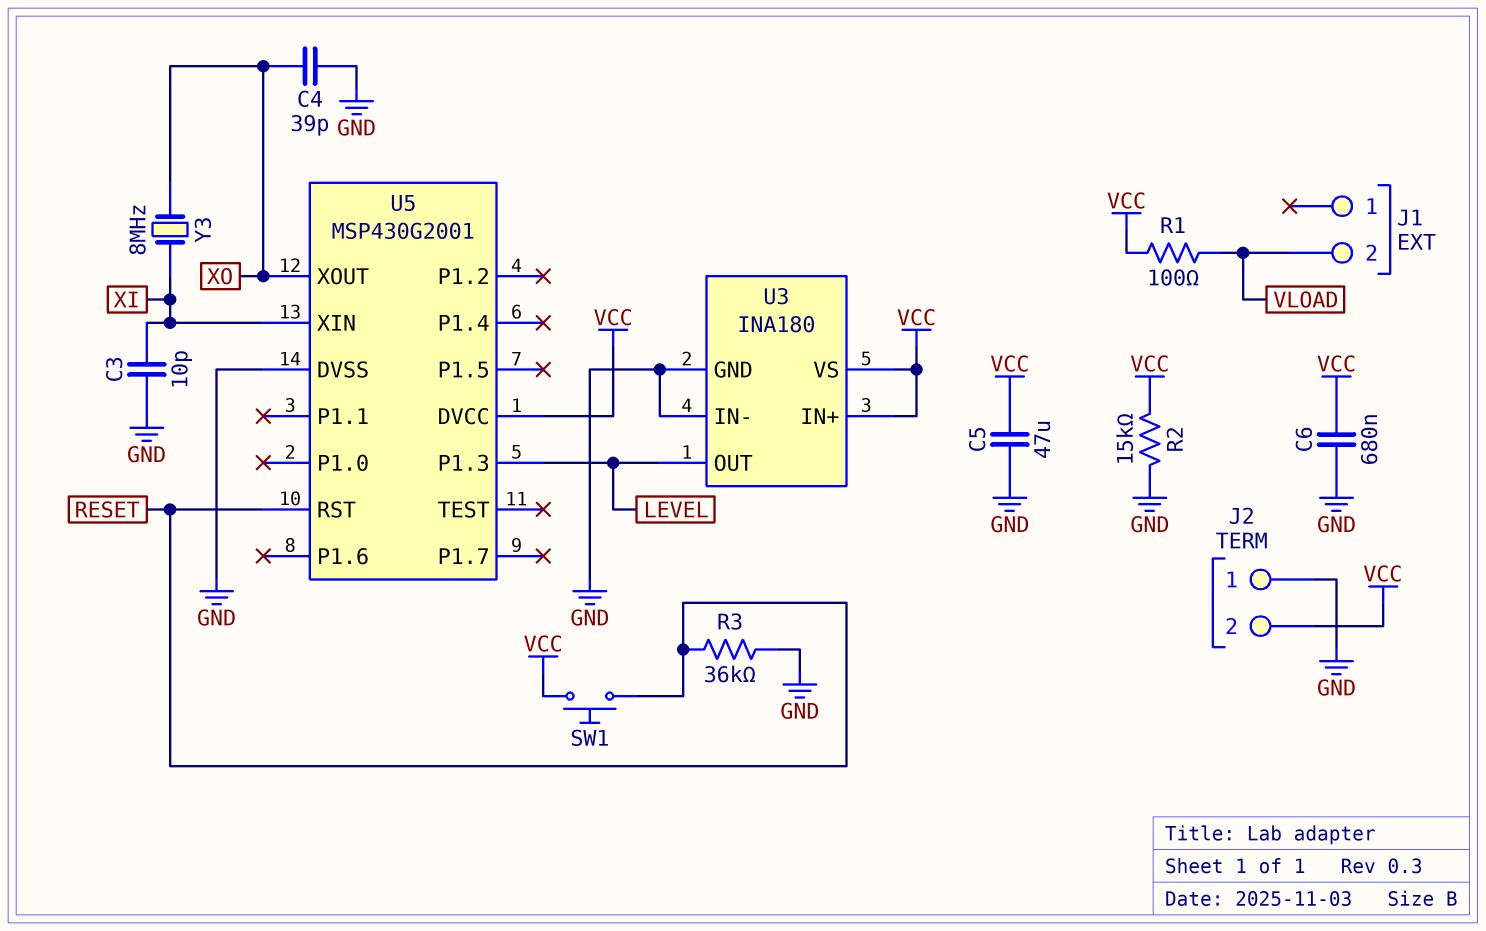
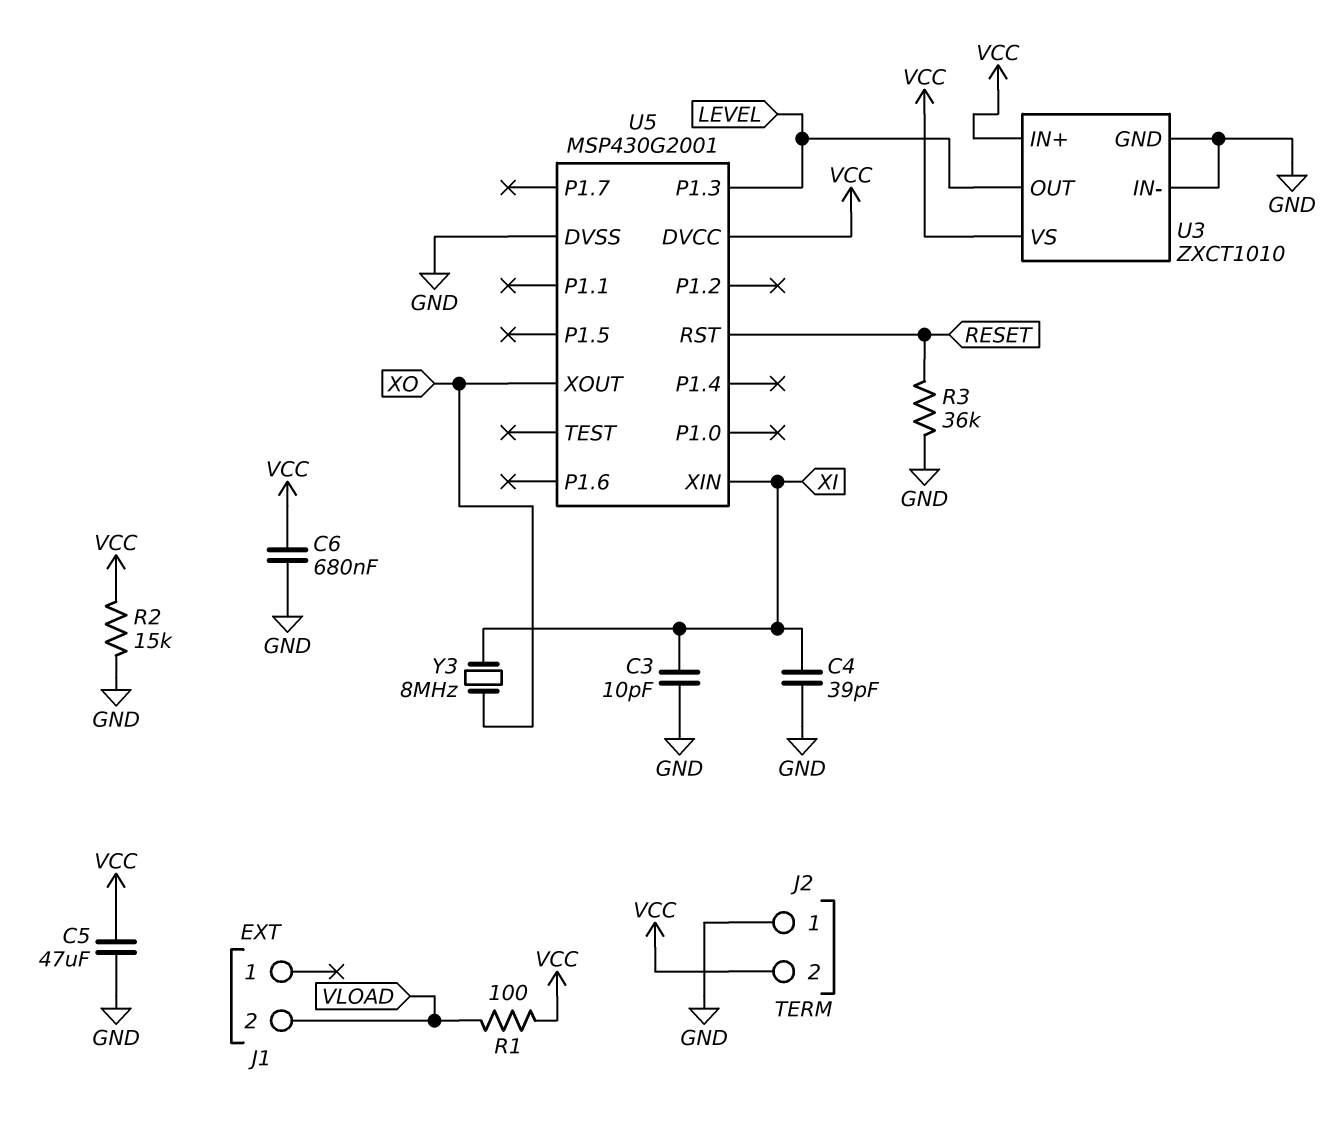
C4: 39pF (GND, XO) -> 39pF (GND, XI)
SW1: button (RESET, VCC) -> none
U3: INA180 -> ZXCT1010

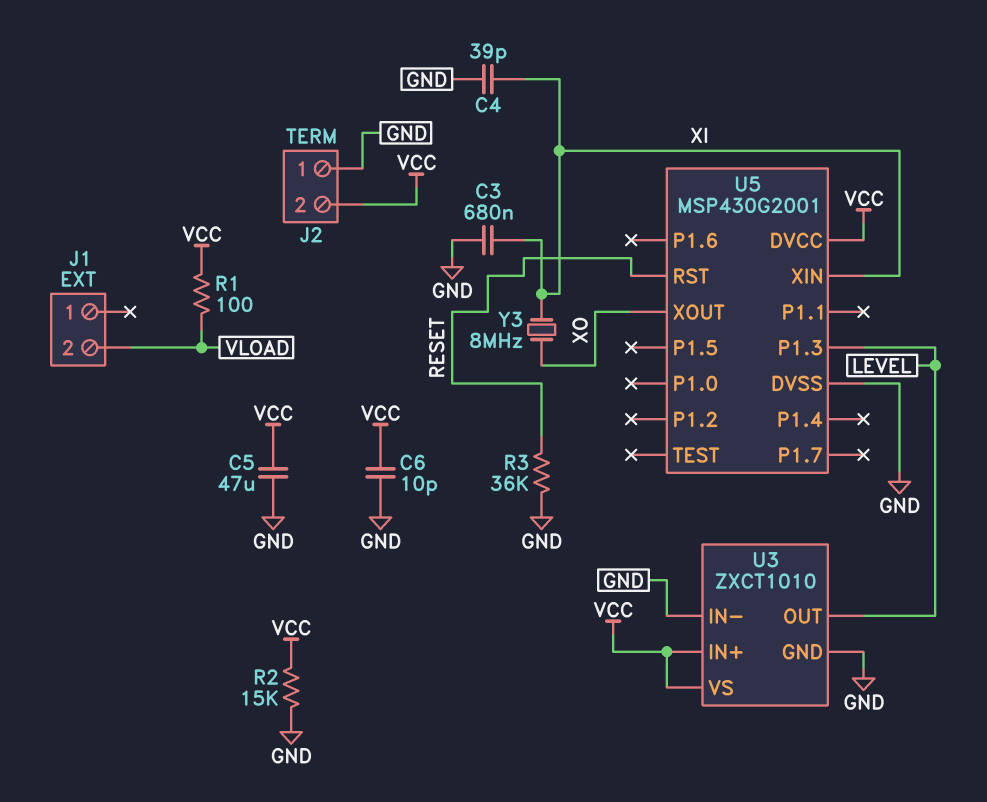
C3: 10pF (GND, XI) -> 680nF (GND, XI)
C6: 680nF (GND, VCC) -> 10pF (GND, VCC)

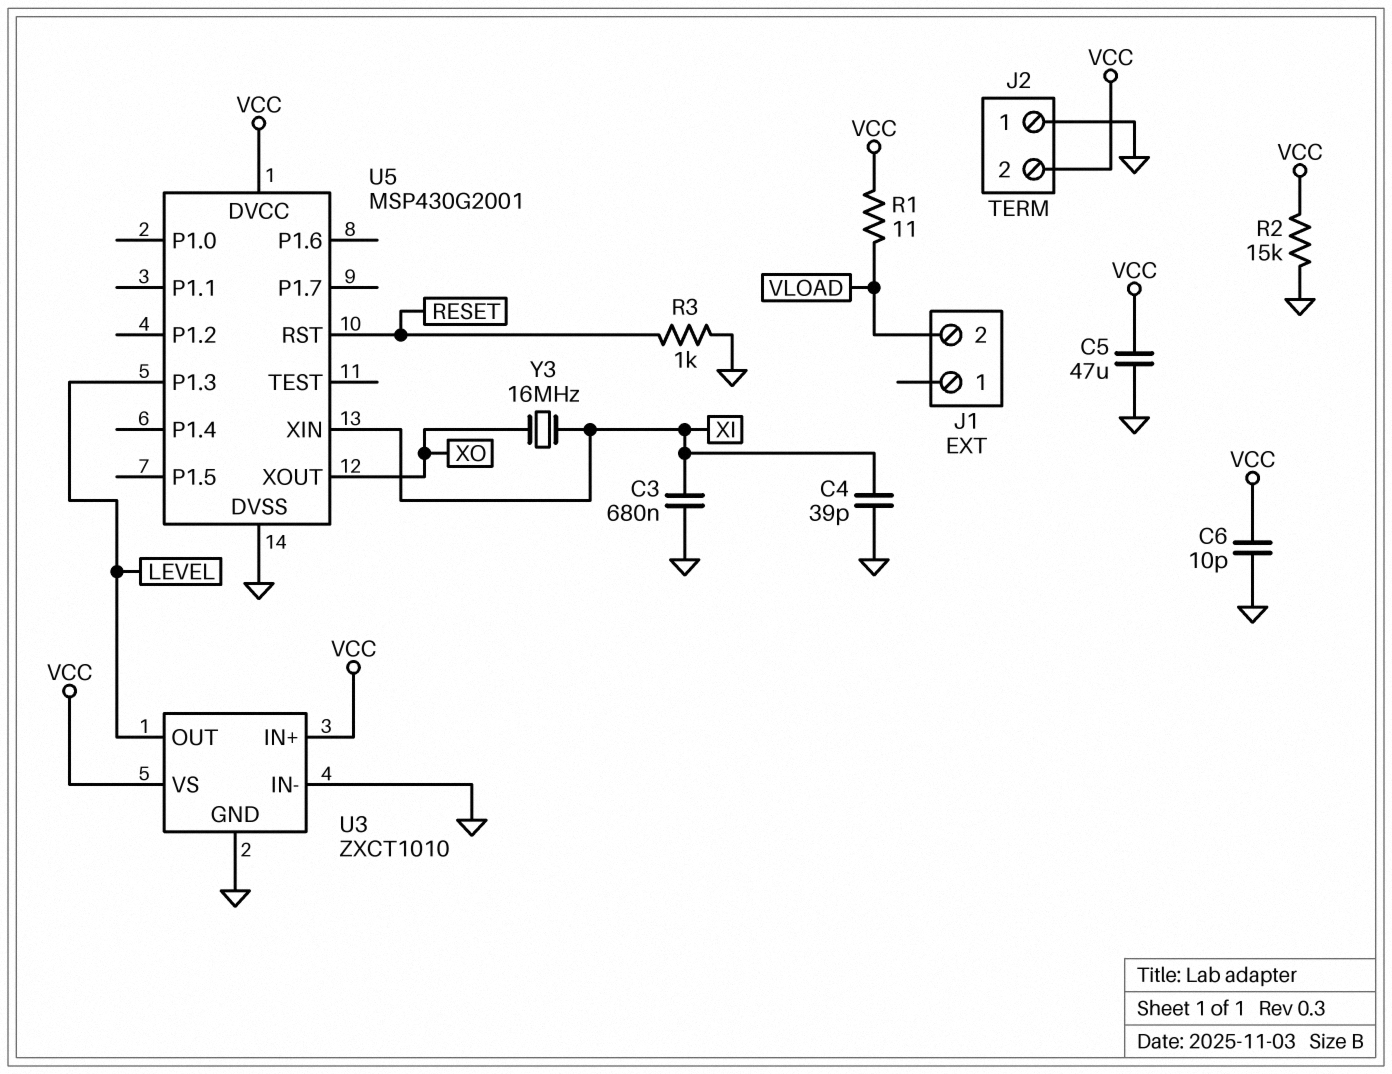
R1: 100 (VCC, VLOAD) -> 11 (VCC, VLOAD)
R3: 36k (GND, RESET) -> 1k (GND, RESET)
Y3: 8MHz (XI, XO) -> 16MHz (XI, XO)

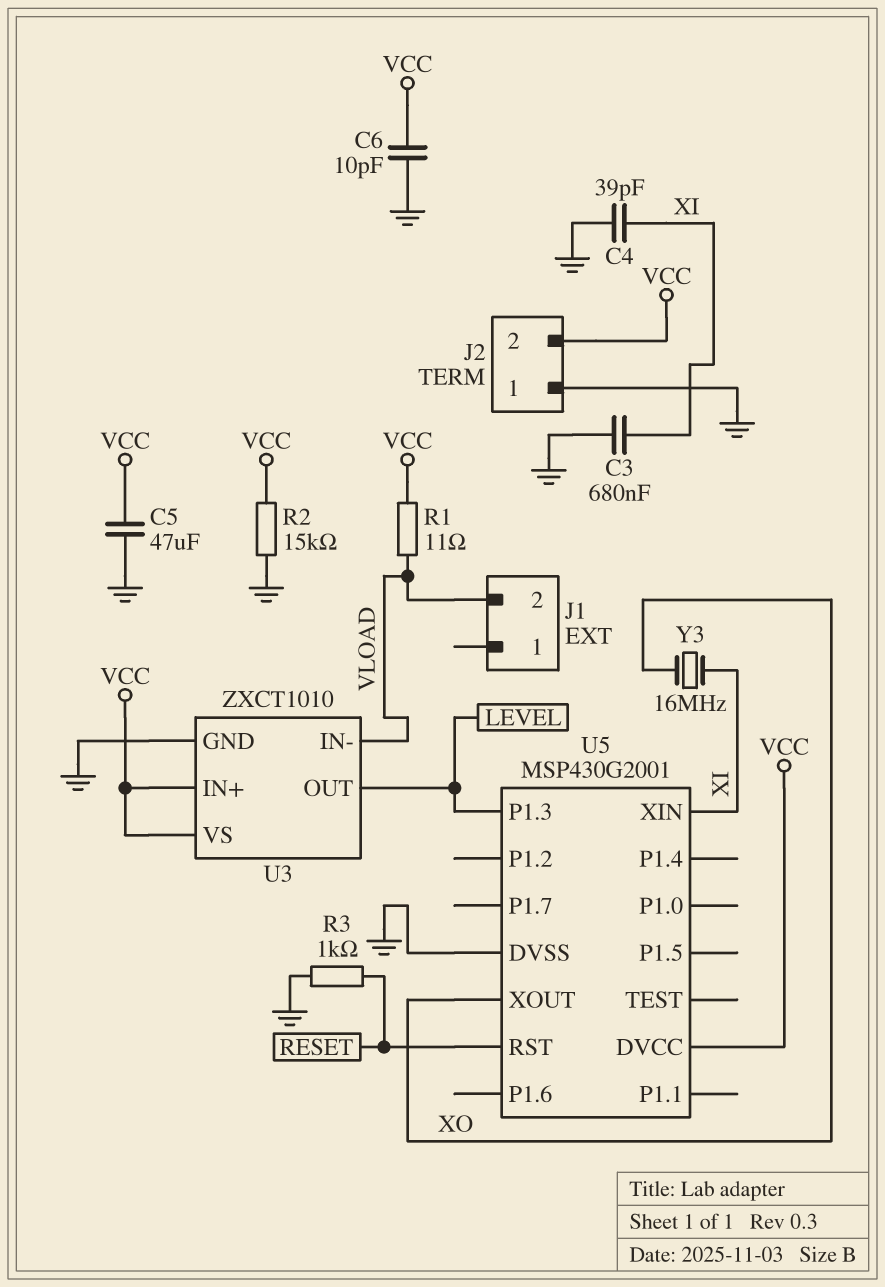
U3 pin IN-: GND -> VLOAD

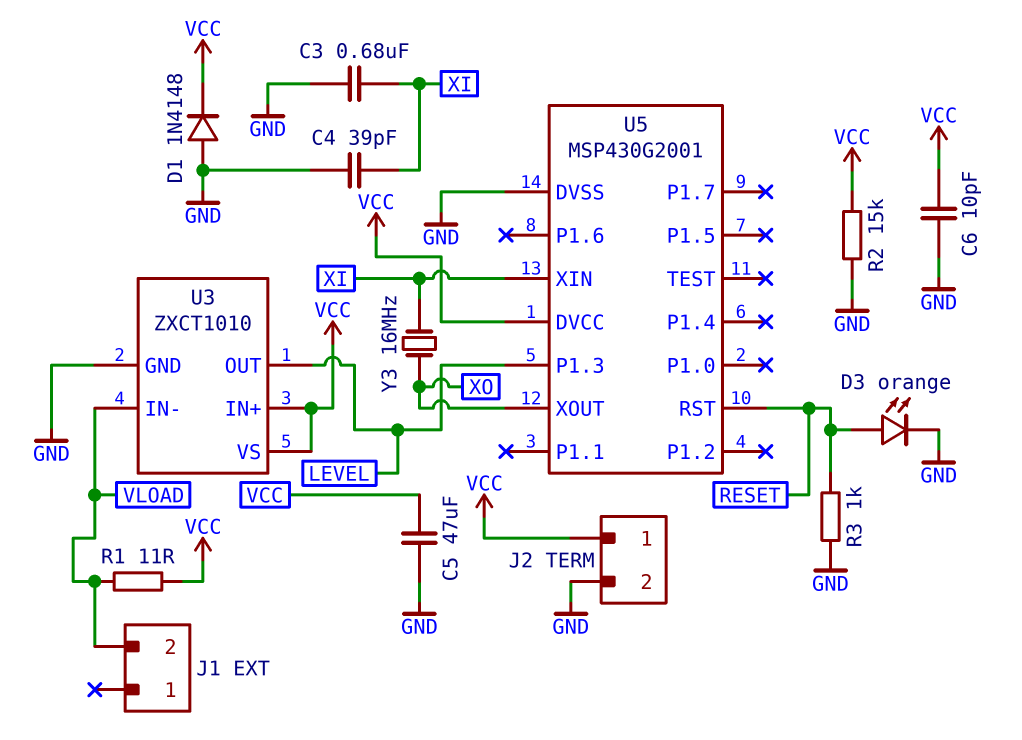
D1: none -> diode 1N4148 (A GND, K VCC)
D3: none -> LED orange (A RESET, K GND)
J2 pin 1: GND -> VCC
J2 pin 2: VCC -> GND

